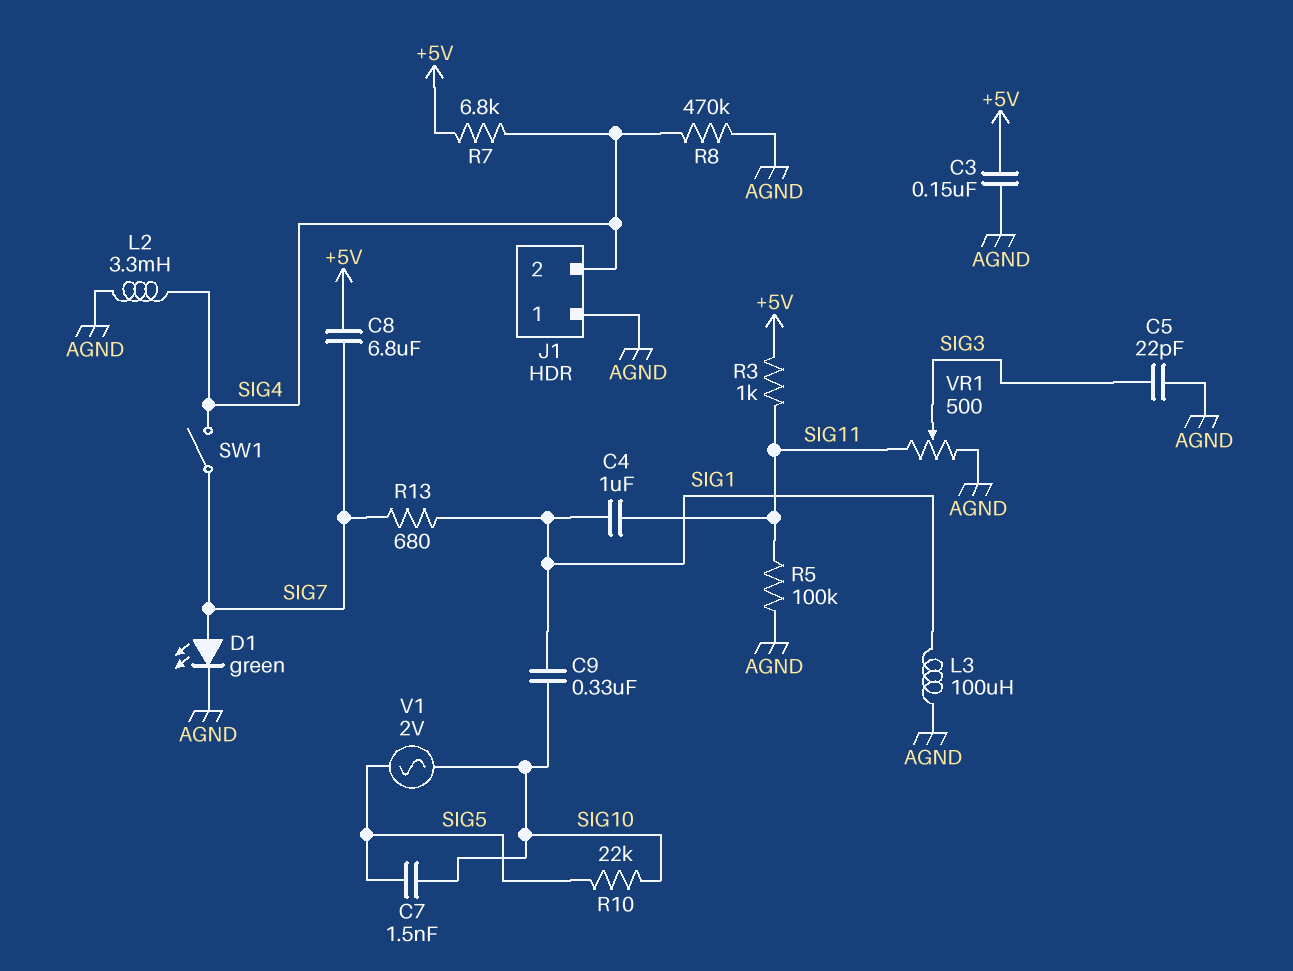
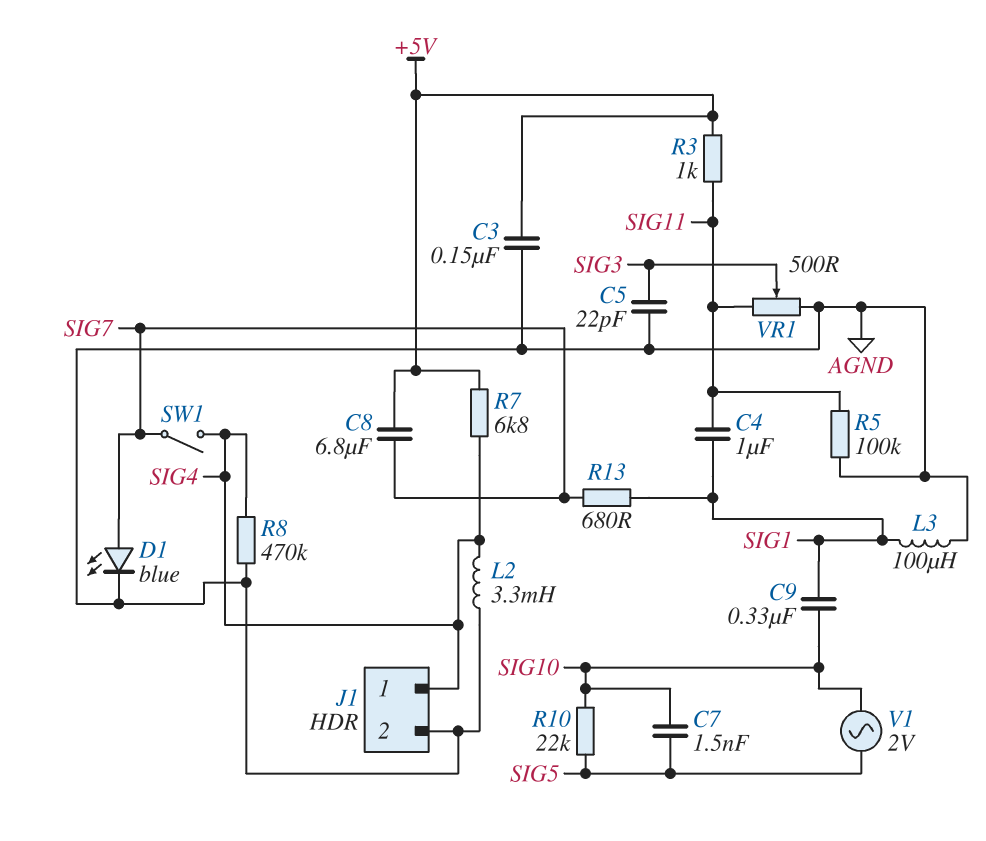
D1: LED green (A SIG7, K AGND) -> LED blue (A SIG7, K AGND)
J1 pin 1: AGND -> SIG4
J1 pin 2: SIG4 -> AGND

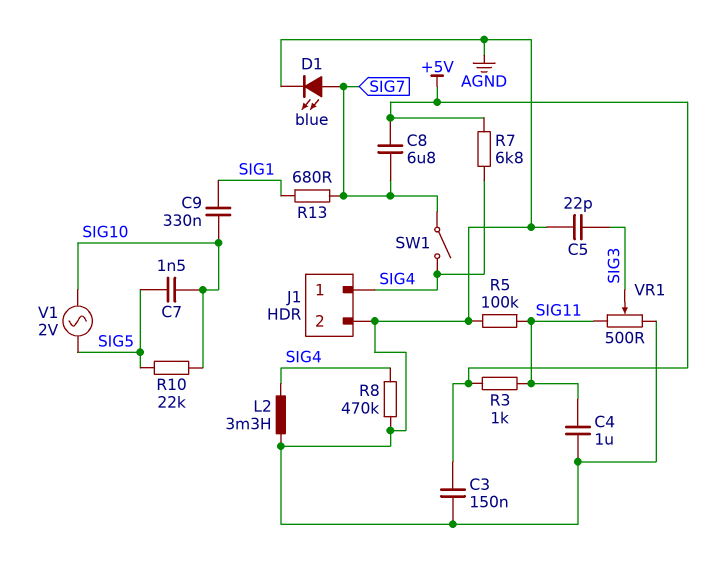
C4: 1uF (SIG1, SIG11) -> 1uF (AGND, SIG11)
L3: 100uH (AGND, SIG1) -> none

